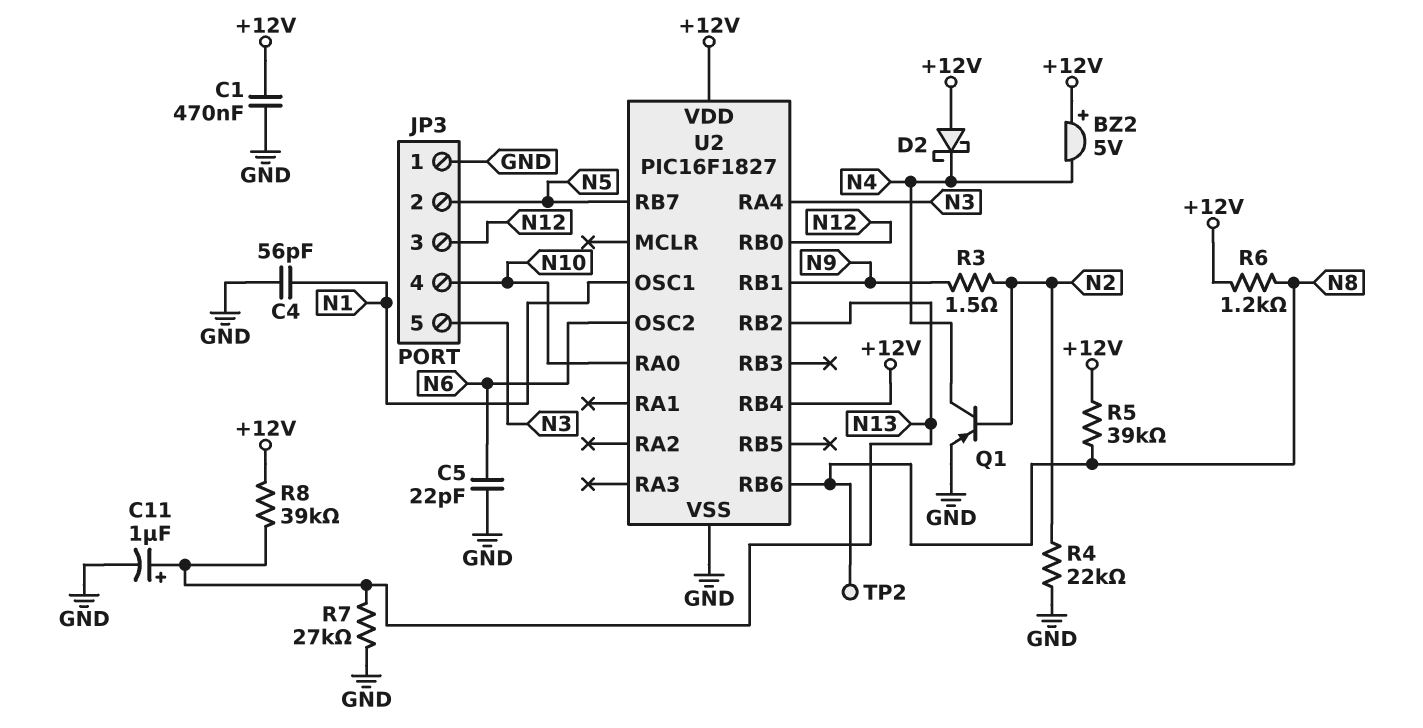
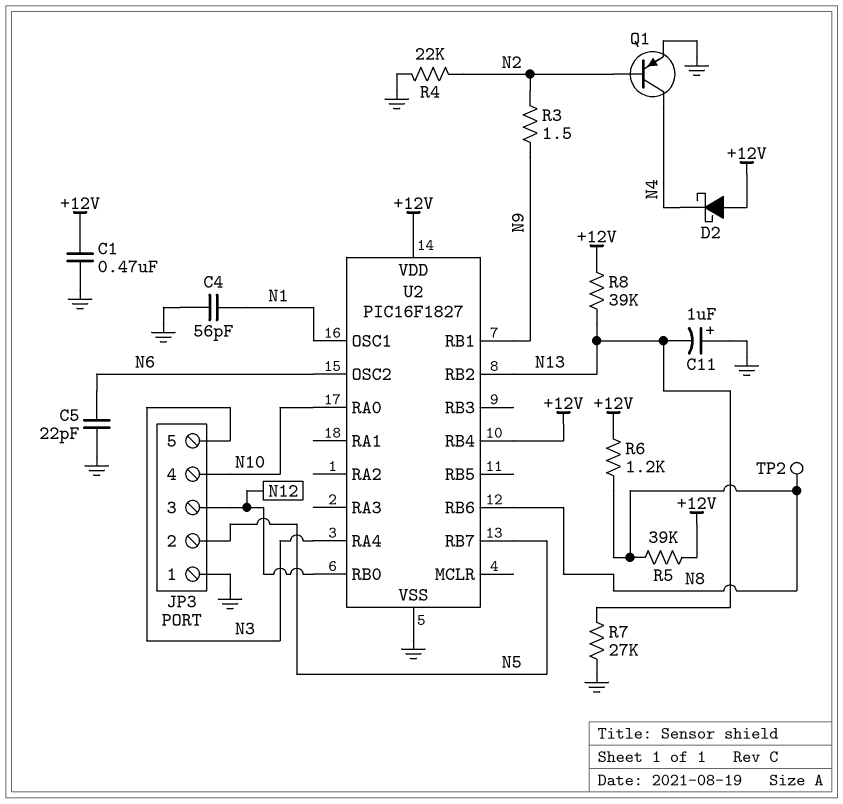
BZ2: buzzer 5V (plus +12V, minus N4) -> none
C11: 1uF (plus N13, minus GND) -> 1uF (plus GND, minus N13)

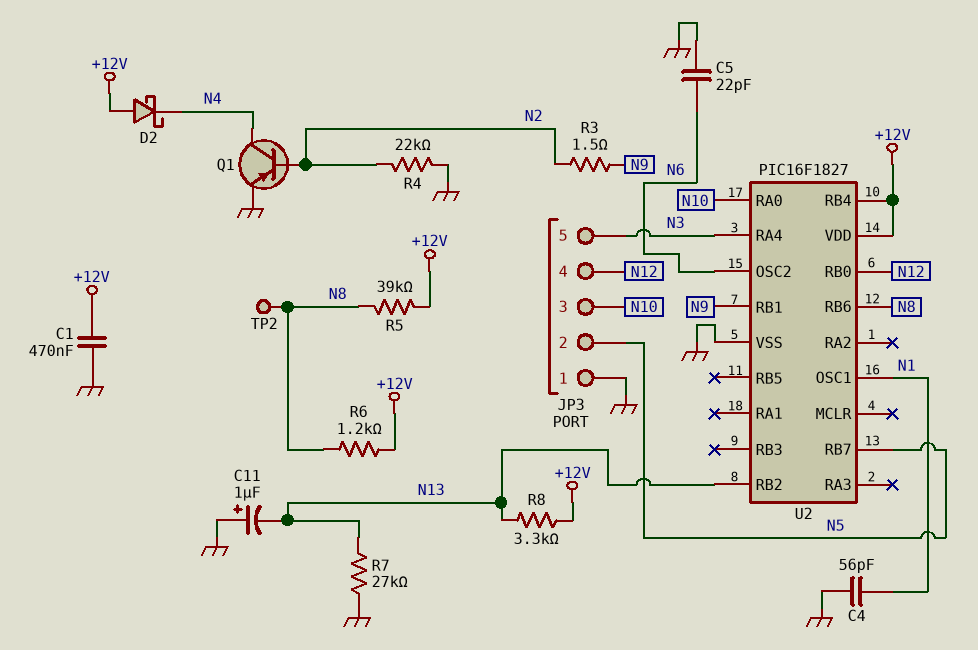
JP3 pin 3: N12 -> N10
JP3 pin 4: N10 -> N12
R8: 39k (+12V, N13) -> 3.3k (+12V, N13)

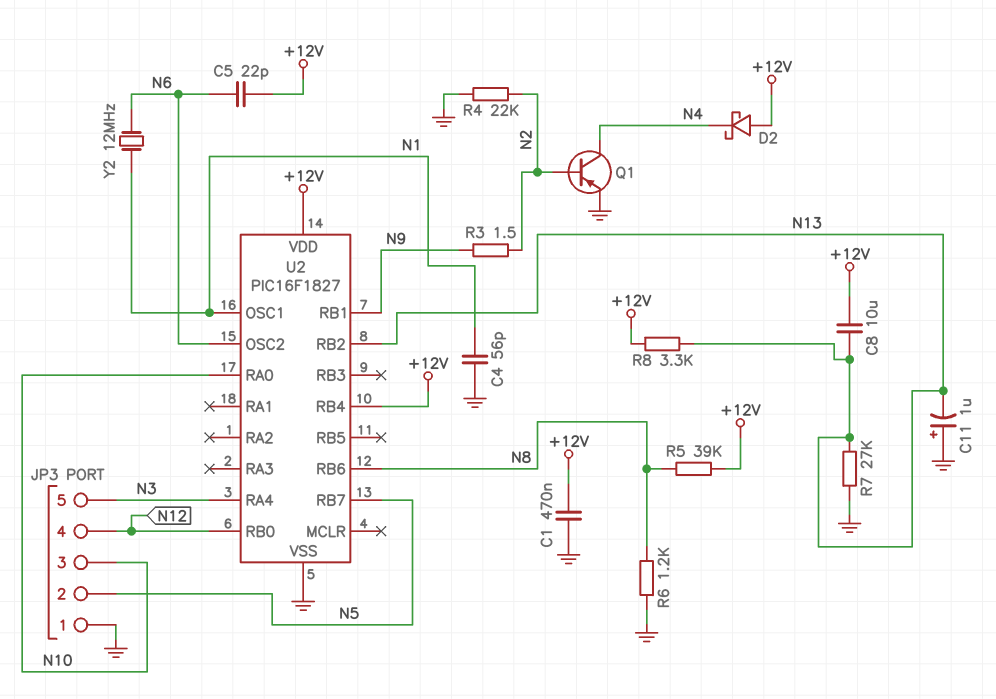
C5: 22pF (GND, N6) -> 22pF (+12V, N6)
C8: none -> 10uF (+12V, N13)
R6: 1.2k (+12V, N8) -> 1.2k (GND, N8)
TP2: test point (N8) -> none
Y2: none -> 12MHz (N1, N6)

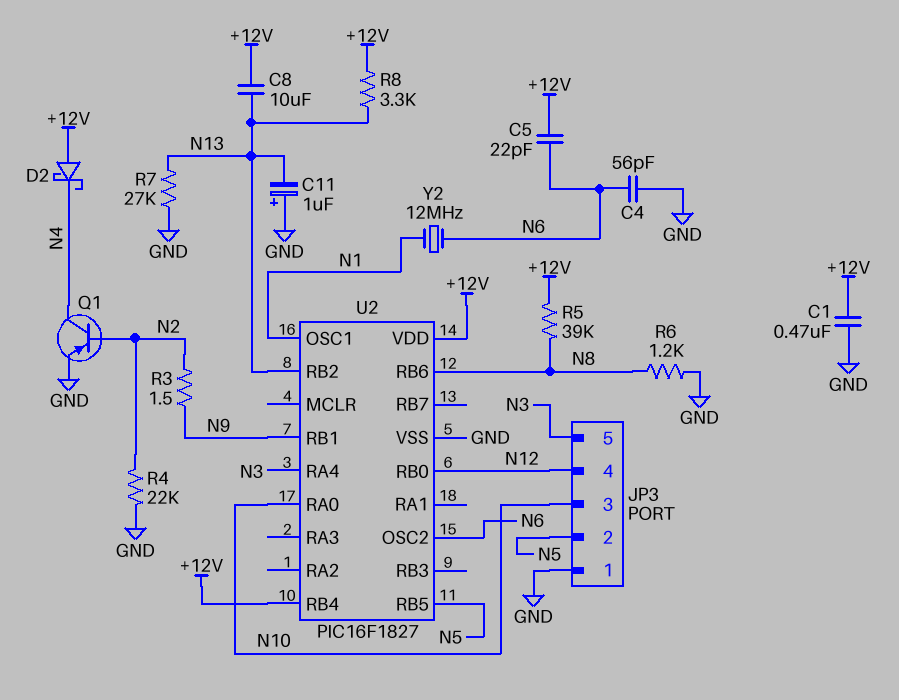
C4: 56pF (GND, N1) -> 56pF (GND, N6)
U2 pin RB5: none -> N5
U2 pin RB7: N5 -> none

